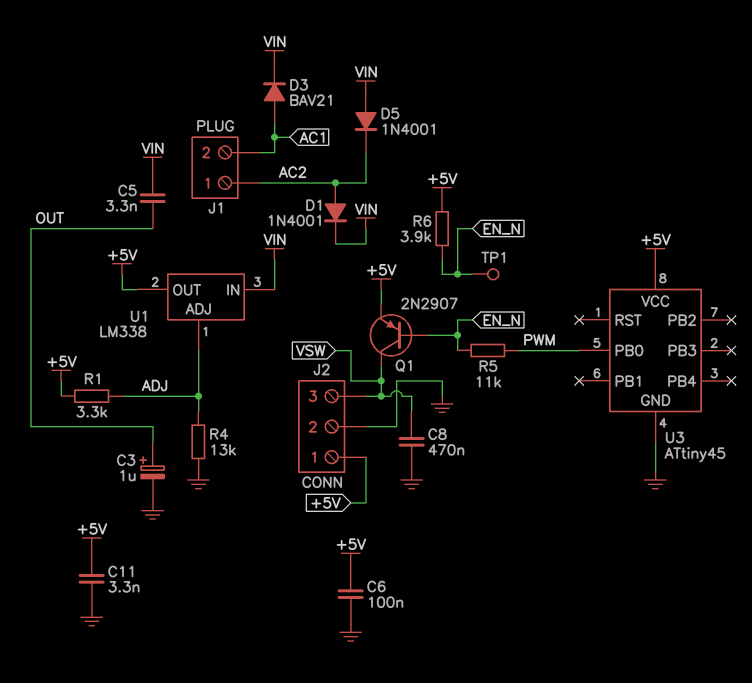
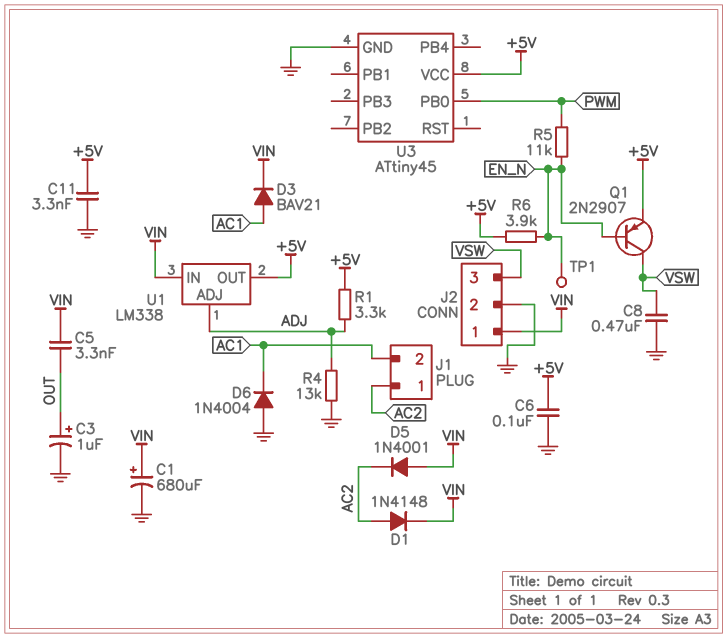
C1: none -> 680uF (plus VIN, minus GND)
D1: diode 1N4001 (A AC2, K VIN) -> diode 1N4148 (A AC2, K VIN)
D6: none -> diode 1N4004 (A GND, K AC1)
J2 pin 1: +5V -> VIN

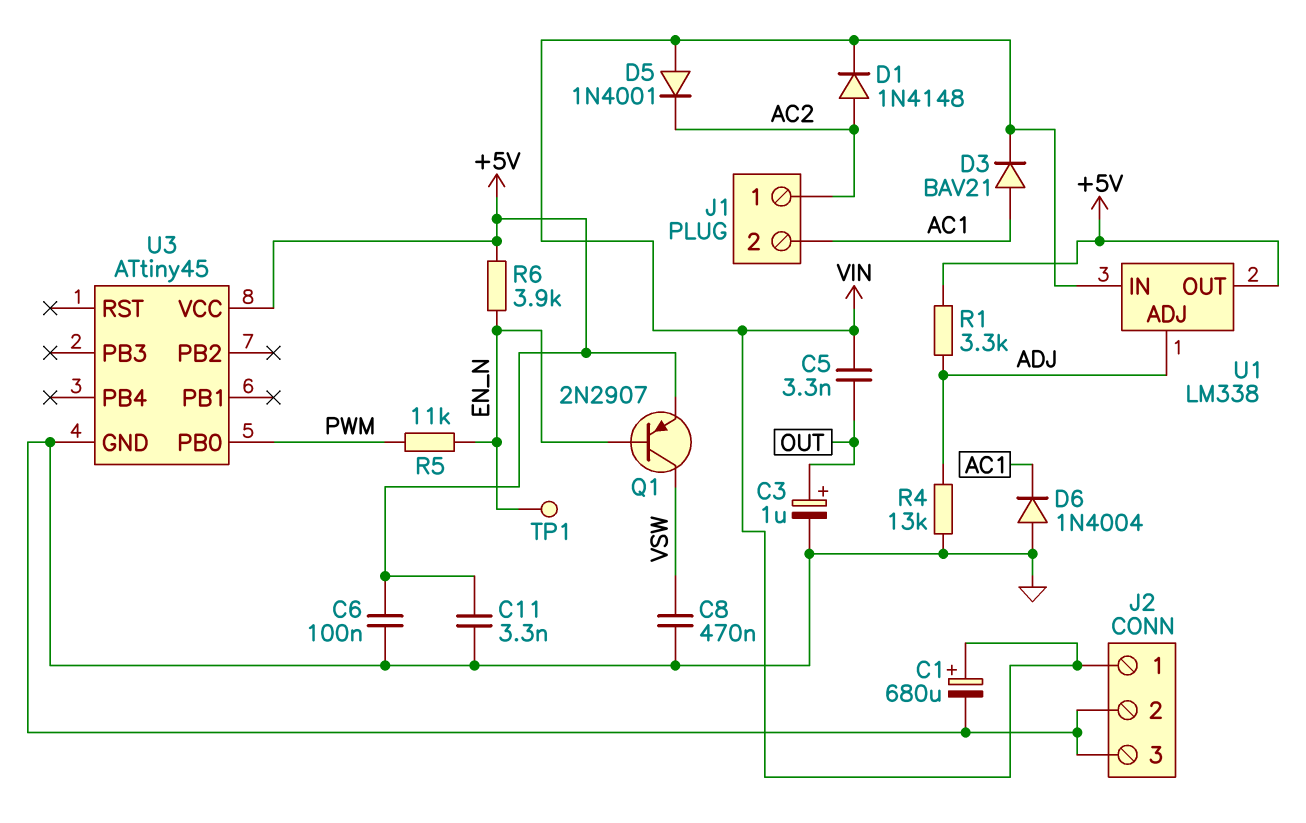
J2 pin 3: VSW -> GND

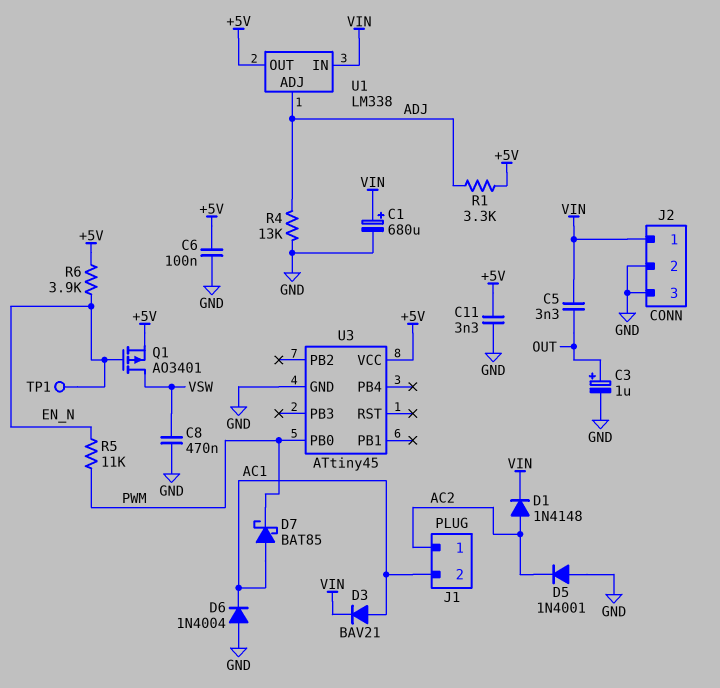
D5: diode 1N4001 (A VIN, K AC2) -> diode 1N4001 (A GND, K AC2)
D7: none -> schottky BAT85 (A AC1, K PWM)
Q1: PNP 2N2907 (B EN_N, C VSW, E +5V) -> PMOS AO3401 (G EN_N, D VSW, S +5V)

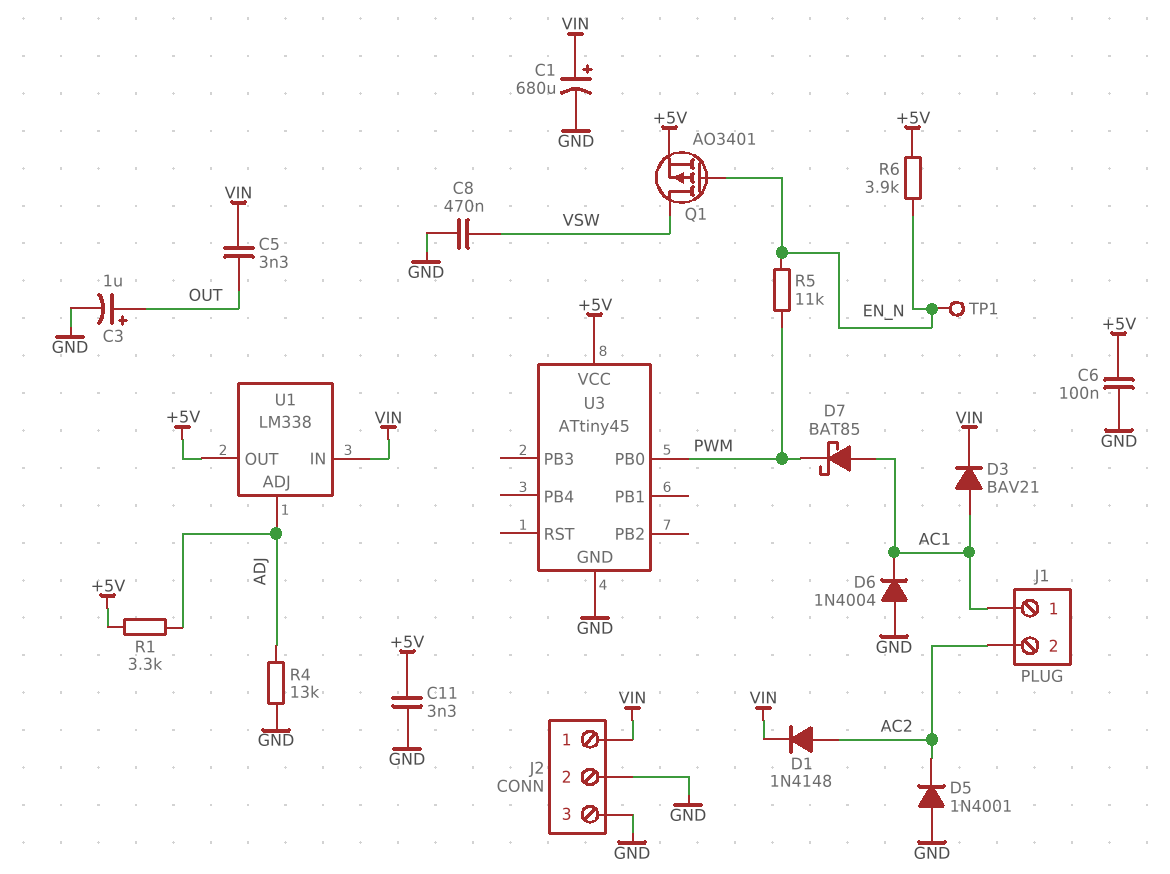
J1 pin 1: AC2 -> AC1
J1 pin 2: AC1 -> AC2

